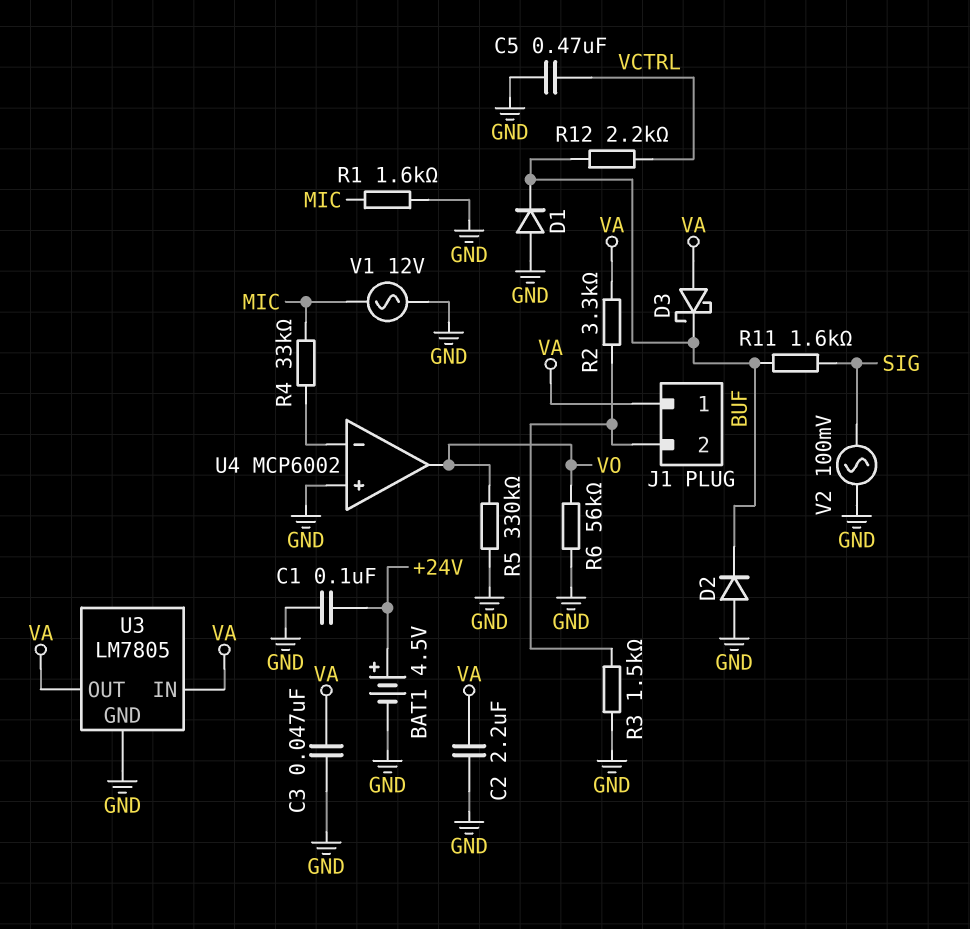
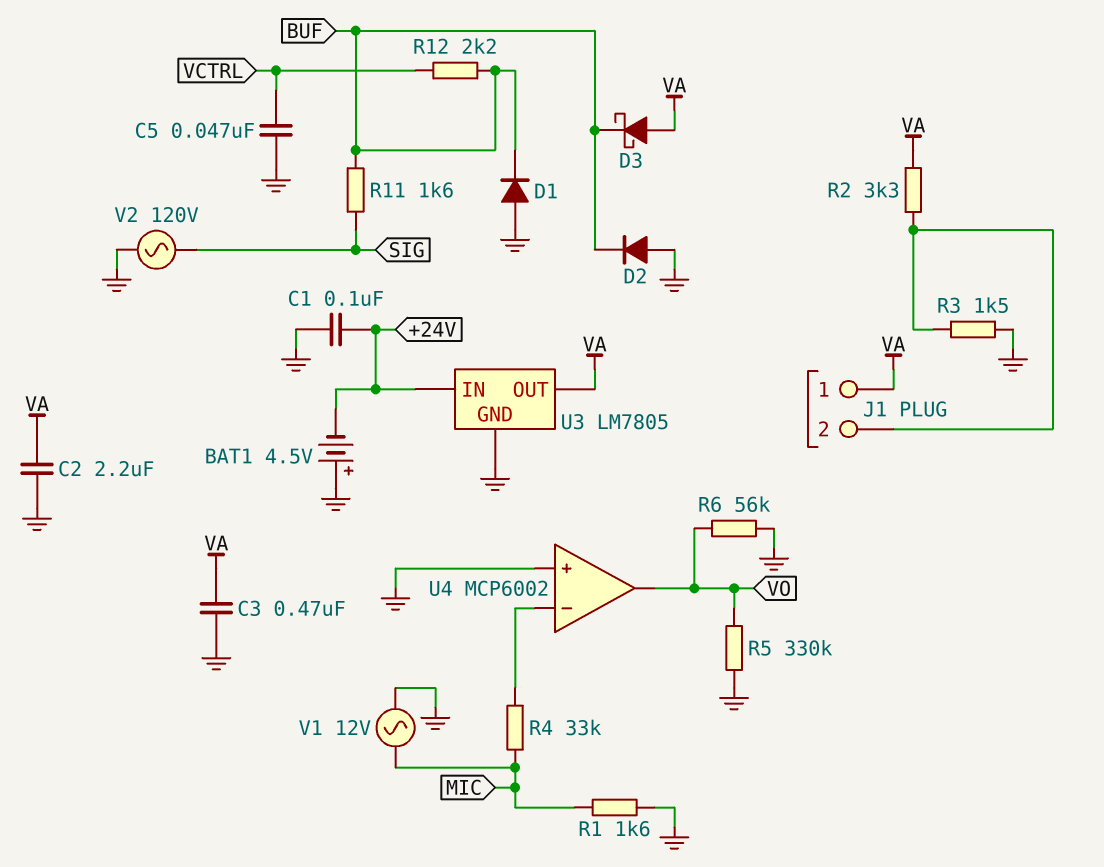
BAT1: 4.5V (plus +24V, minus GND) -> 4.5V (plus GND, minus +24V)
C3: 47nF (GND, VA) -> 470nF (GND, VA)
C5: 470nF (GND, VCTRL) -> 47nF (GND, VCTRL)
U3 pin IN: VA -> +24V
V2: AC 100mV (GND, SIG) -> AC 120V (GND, SIG)

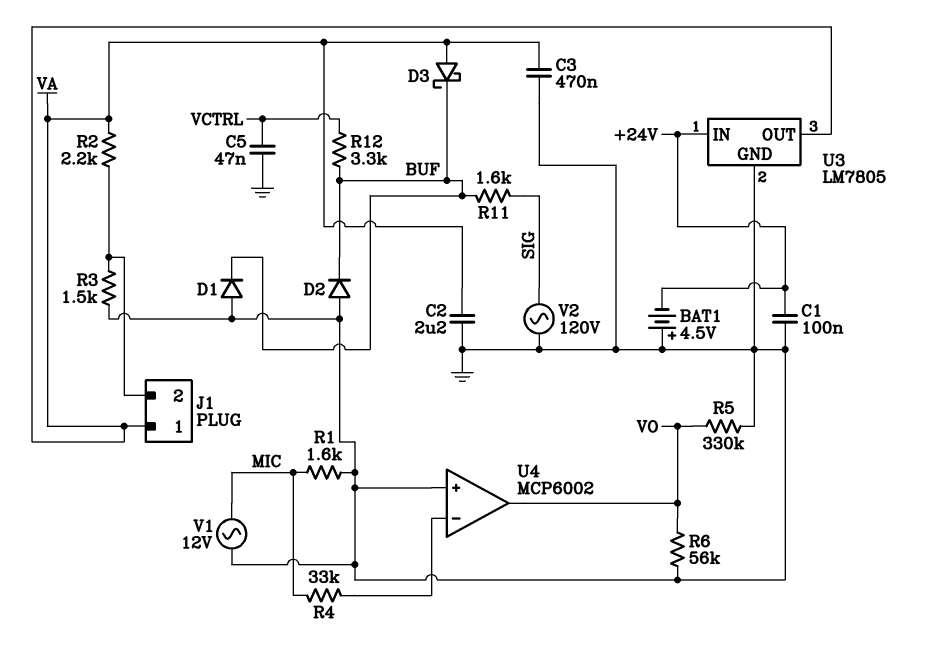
R2: 3.3k (J1/2, VA) -> 2.2k (J1/2, VA)
R12: 2.2k (BUF, VCTRL) -> 3.3k (BUF, VCTRL)

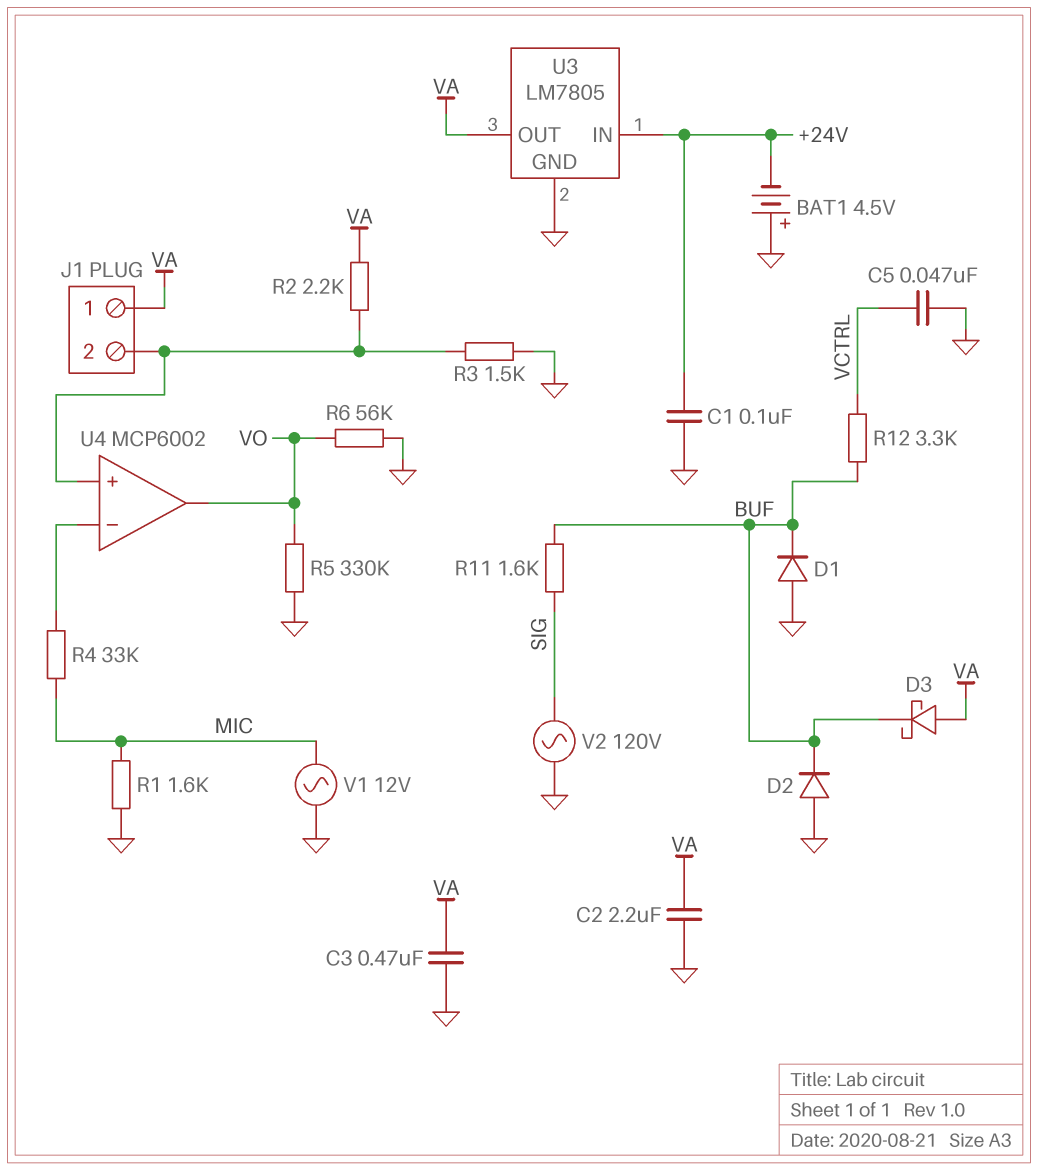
U4 pin in+: GND -> J1/2

